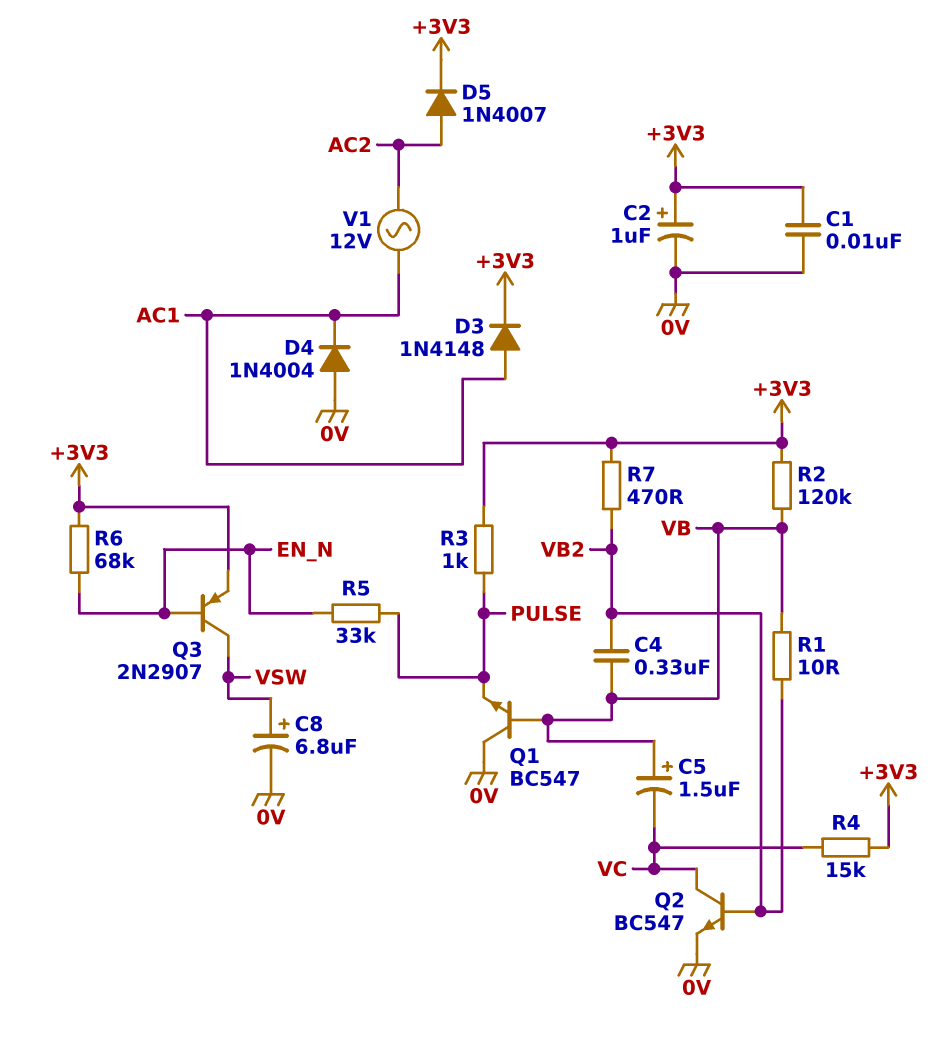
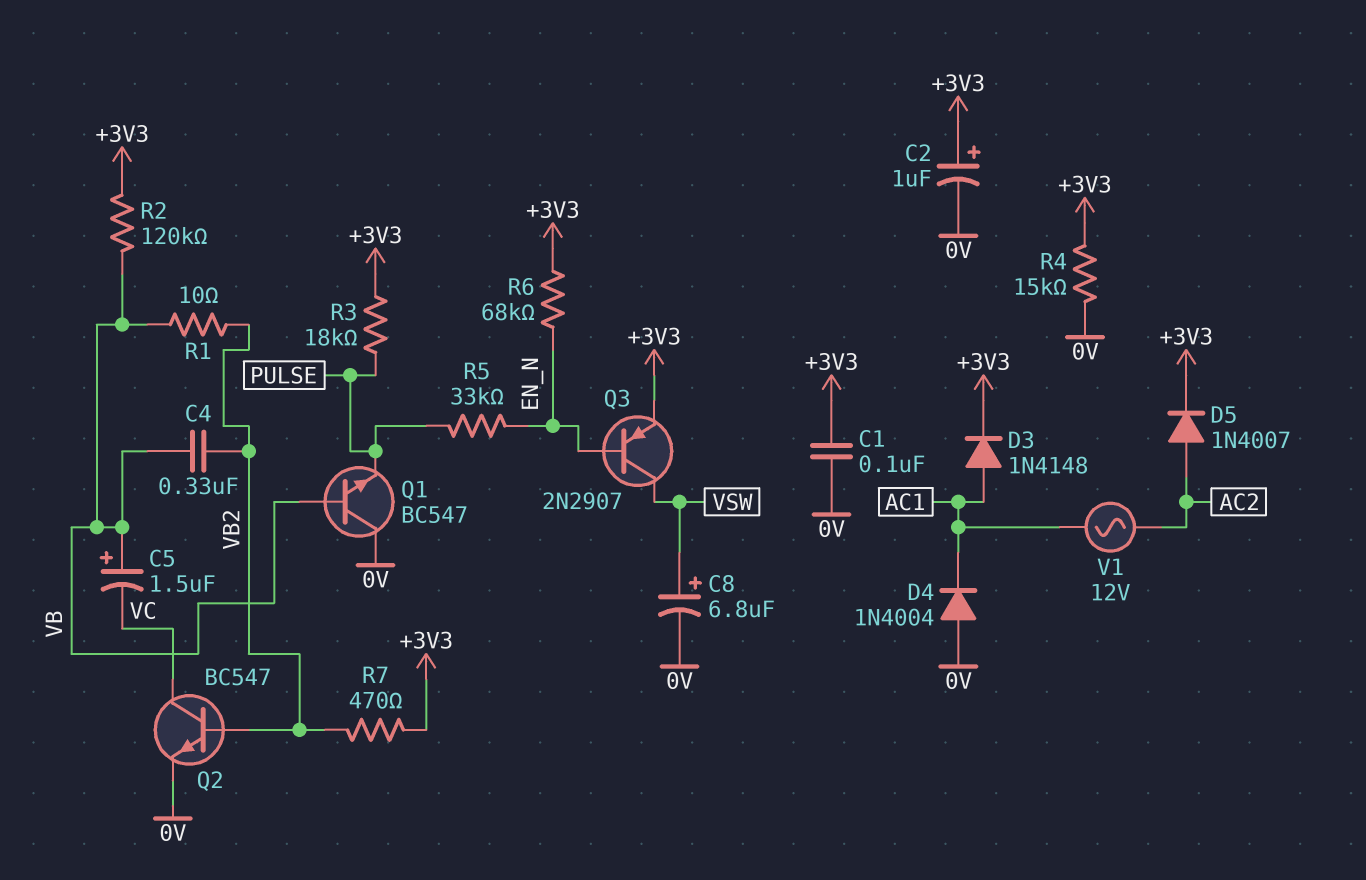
C1: 10nF (+3V3, 0V) -> 100nF (+3V3, 0V)
R3: 1k (+3V3, PULSE) -> 18k (+3V3, PULSE)
R4: 15k (+3V3, VC) -> 15k (+3V3, 0V)

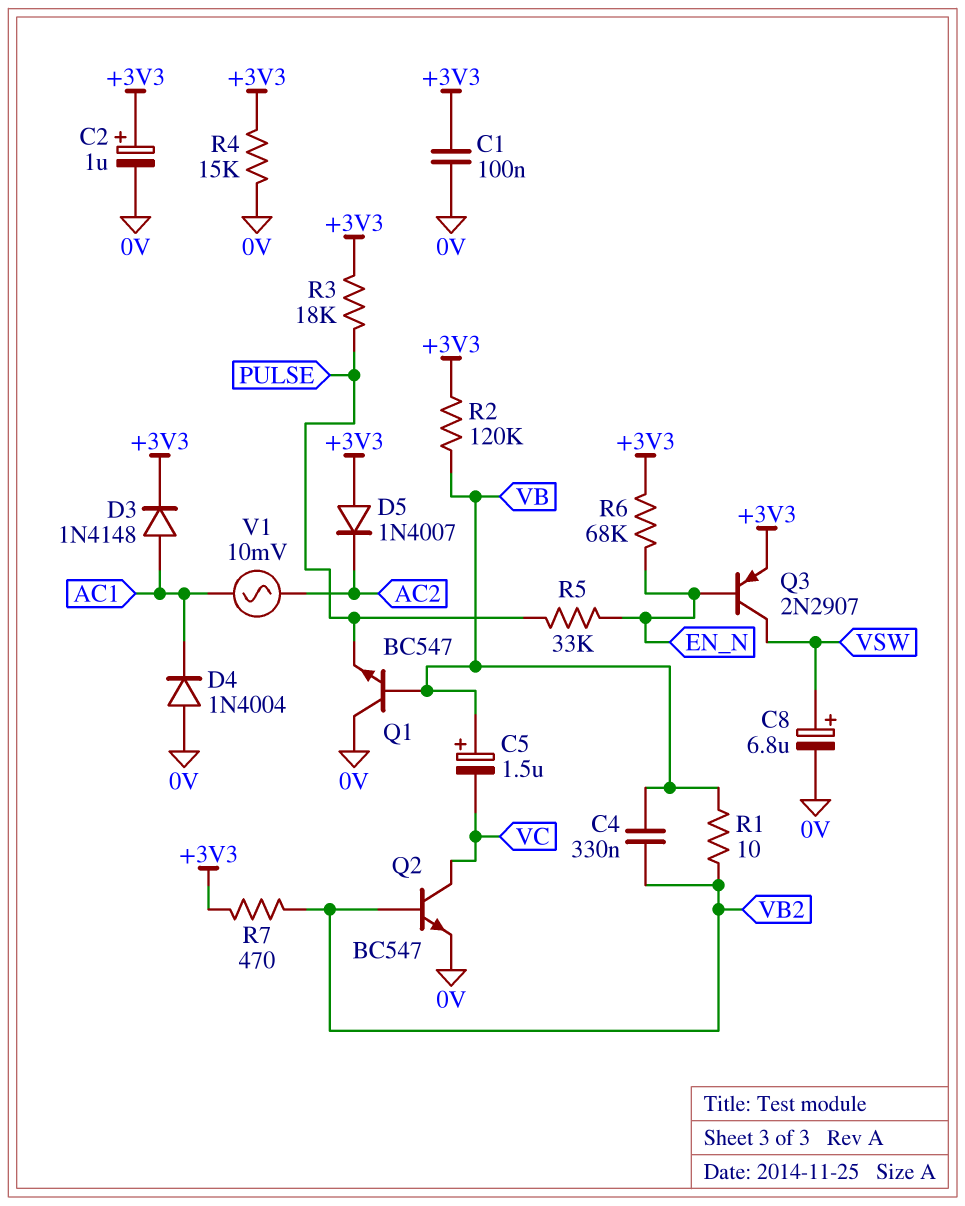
D5: diode 1N4007 (A AC2, K +3V3) -> diode 1N4007 (A +3V3, K AC2)
V1: AC 12V (AC1, AC2) -> AC 10mV (AC1, AC2)

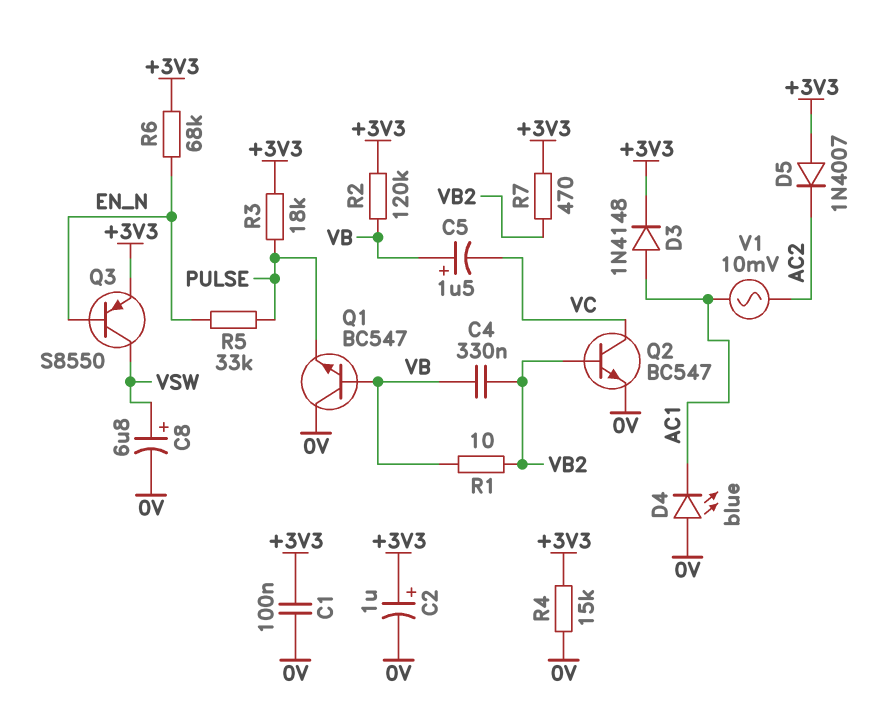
D4: diode 1N4004 (A 0V, K AC1) -> LED blue (A 0V, K AC1)
Q3: PNP 2N2907 (B EN_N, C VSW, E +3V3) -> PNP S8550 (B EN_N, C VSW, E +3V3)

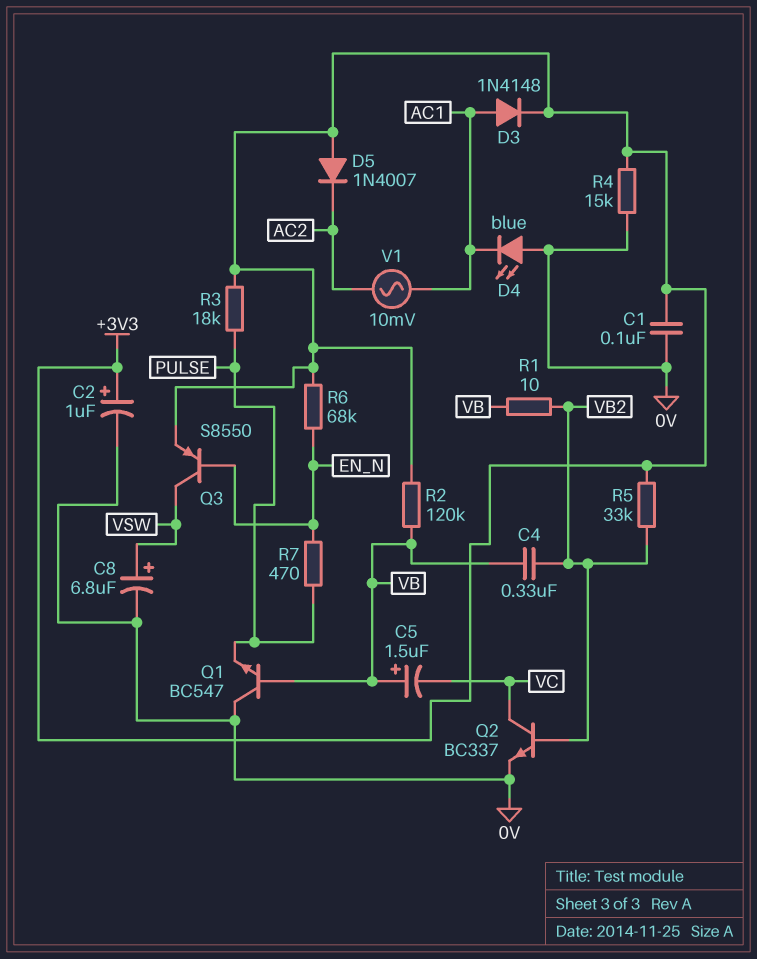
Q2: NPN BC547 (B VB2, C VC, E 0V) -> NPN BC337 (B VB2, C VC, E 0V)
R5: 33k (EN_N, PULSE) -> 33k (+3V3, VB2)
R7: 470 (+3V3, VB2) -> 470 (EN_N, PULSE)

